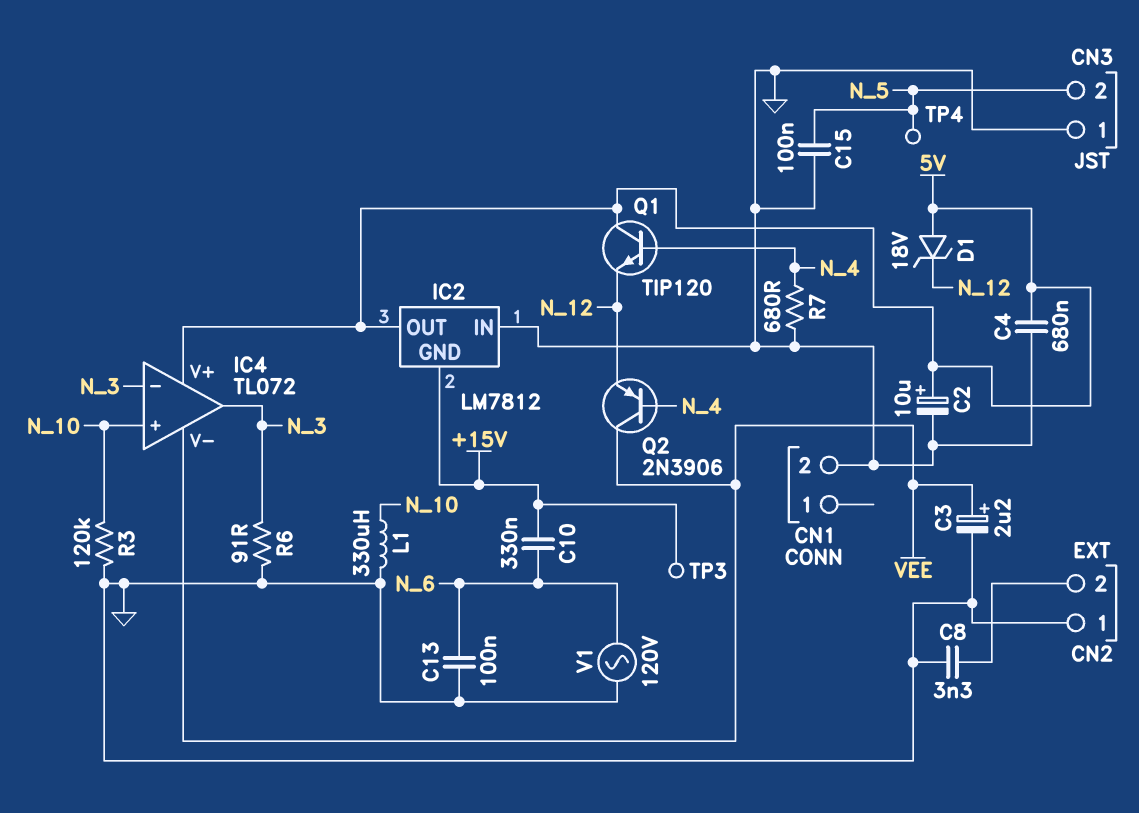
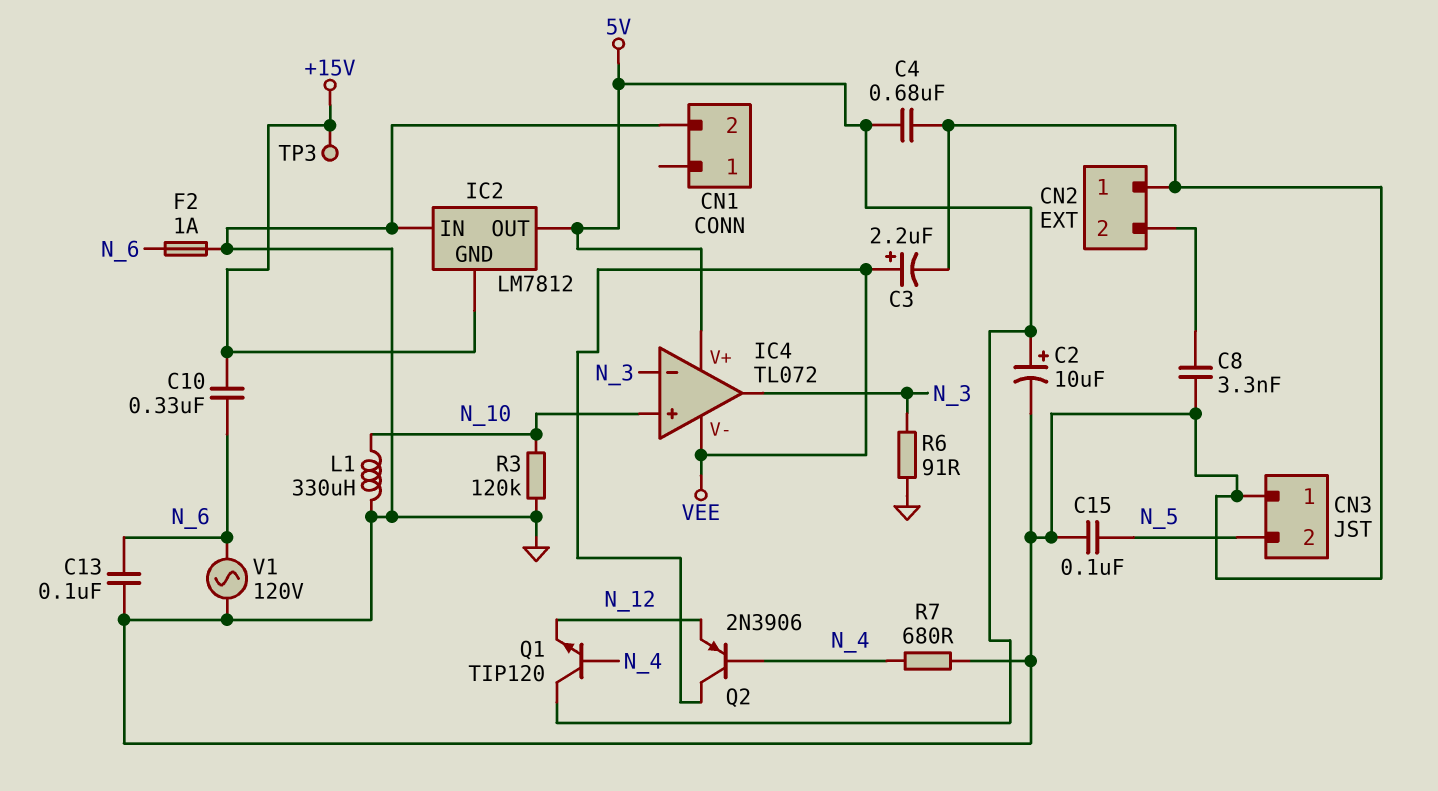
D1: zener 18V (A 5V, K N_12) -> none
F2: none -> 1A (GND, N_6)
TP4: test point (N_5) -> none

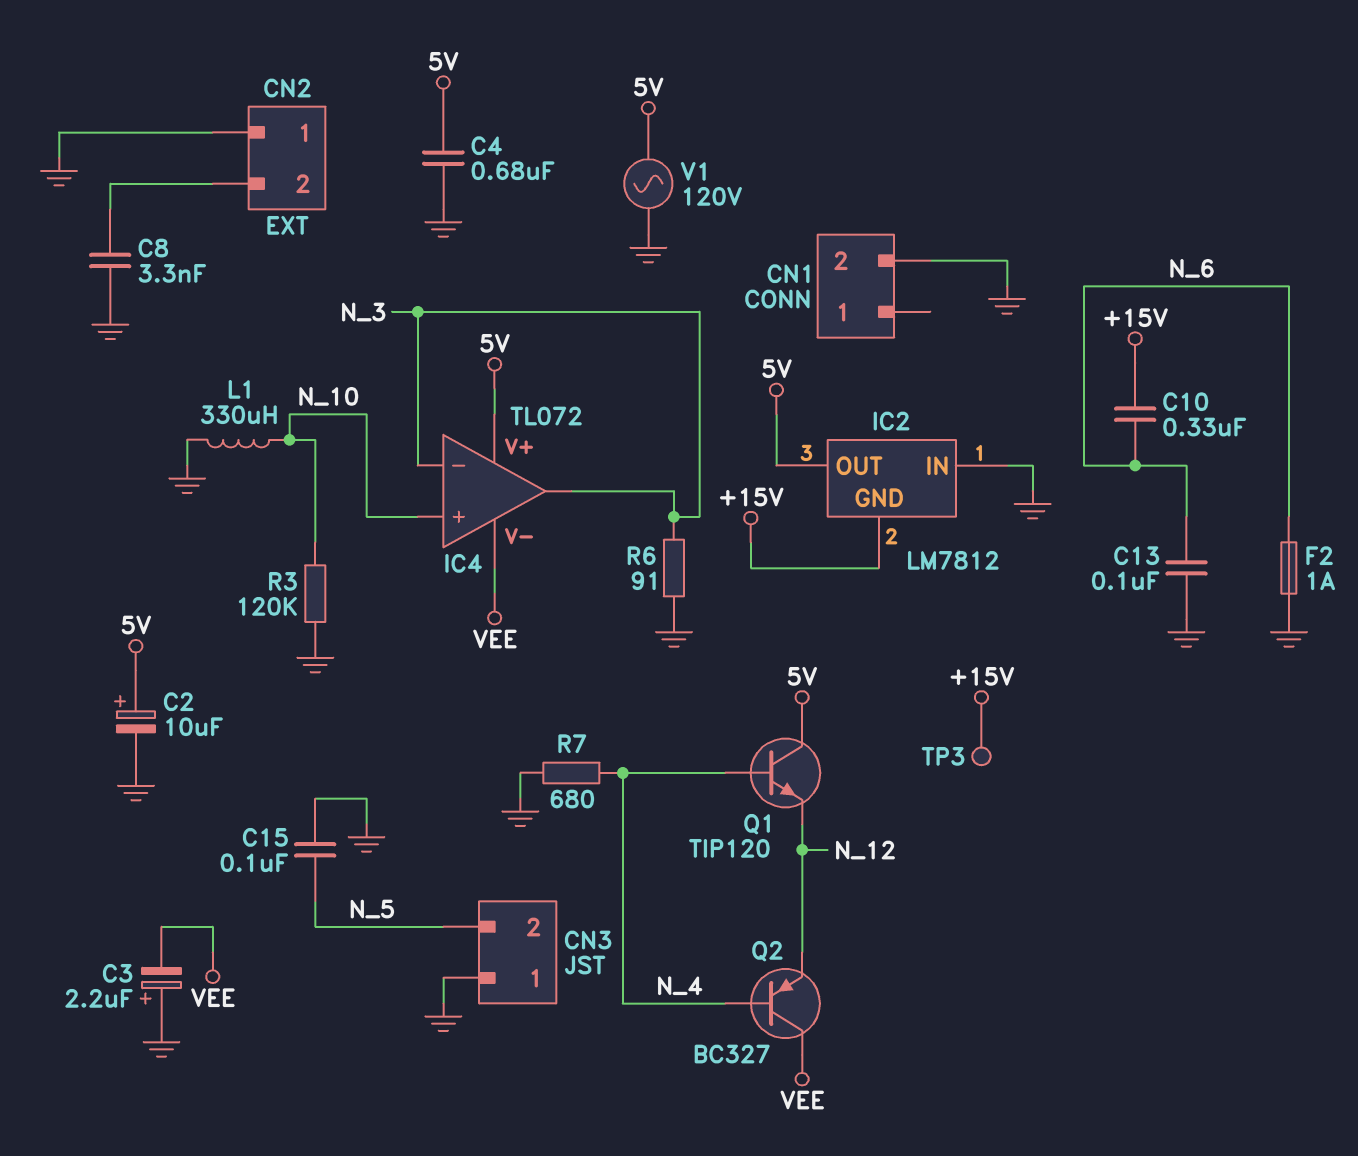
C3: 2.2uF (plus VEE, minus GND) -> 2.2uF (plus GND, minus VEE)
Q2: PNP 2N3906 (B N_4, C VEE, E N_12) -> PNP BC327 (B N_4, C VEE, E N_12)
V1: AC 120V (GND, N_6) -> AC 120V (5V, GND)

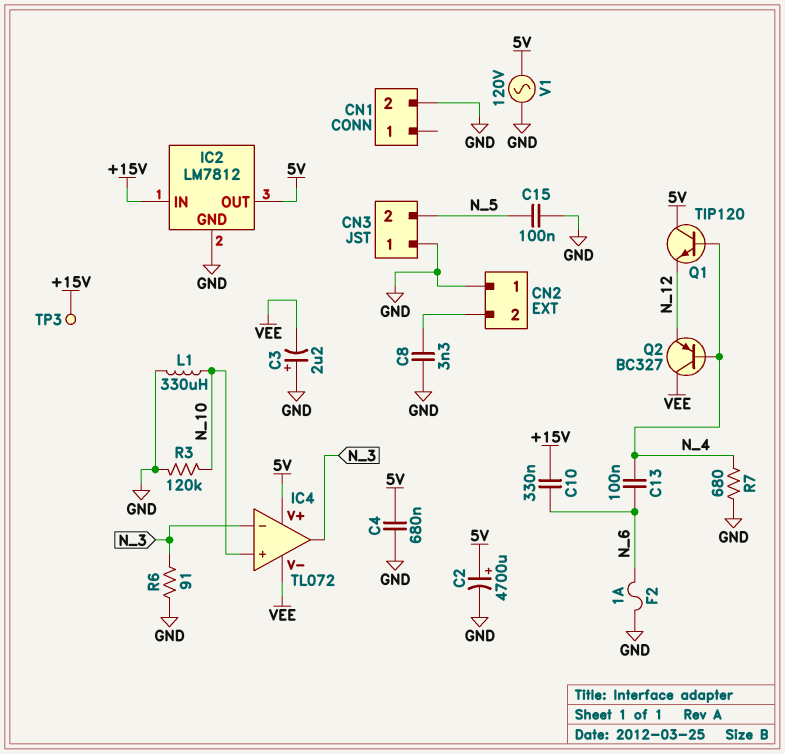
C2: 10uF (plus 5V, minus GND) -> 4700uF (plus 5V, minus GND)
C13: 100nF (GND, N_6) -> 100nF (N_4, N_6)
IC2 pin GND: +15V -> GND
IC2 pin IN: GND -> +15V

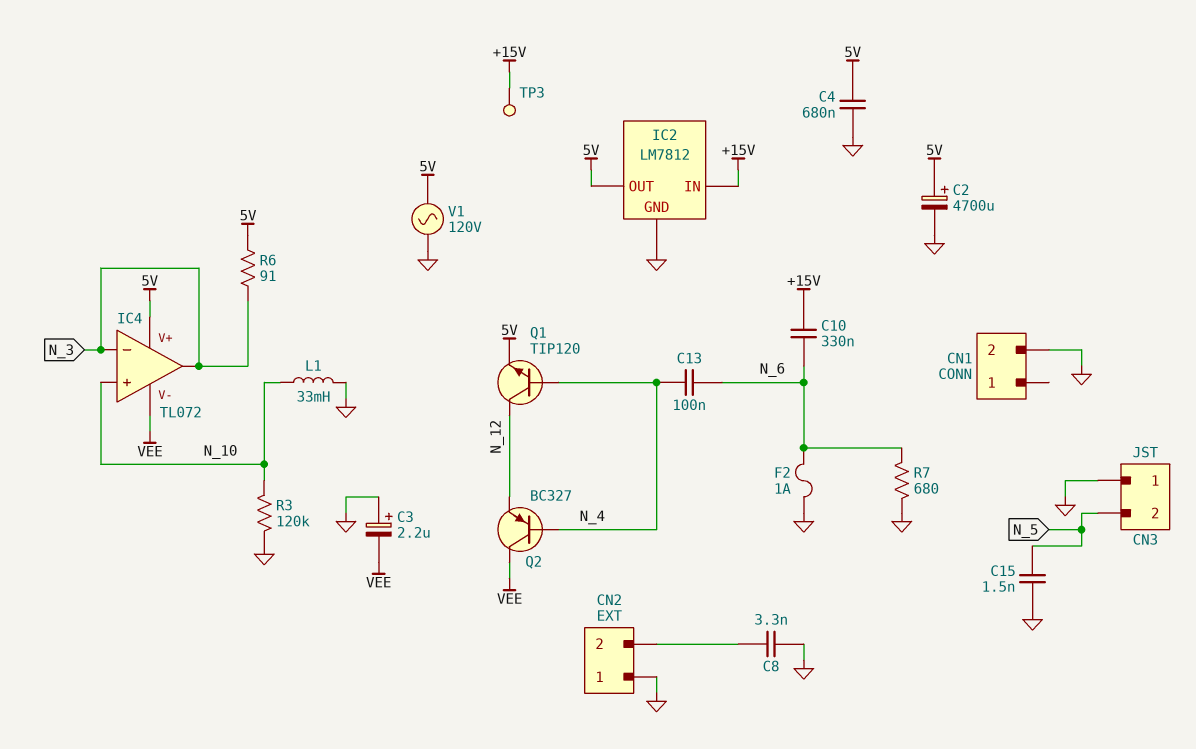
C15: 100nF (GND, N_5) -> 1.5nF (GND, N_5)
L1: 330uH (GND, N_10) -> 33mH (GND, N_10)
Q1: NPN TIP120 (B N_4, C 5V, E N_12) -> NPN TIP120 (B N_4, C N_12, E 5V)
R6: 91 (GND, N_3) -> 91 (5V, N_3)
R7: 680 (GND, N_4) -> 680 (GND, N_6)

